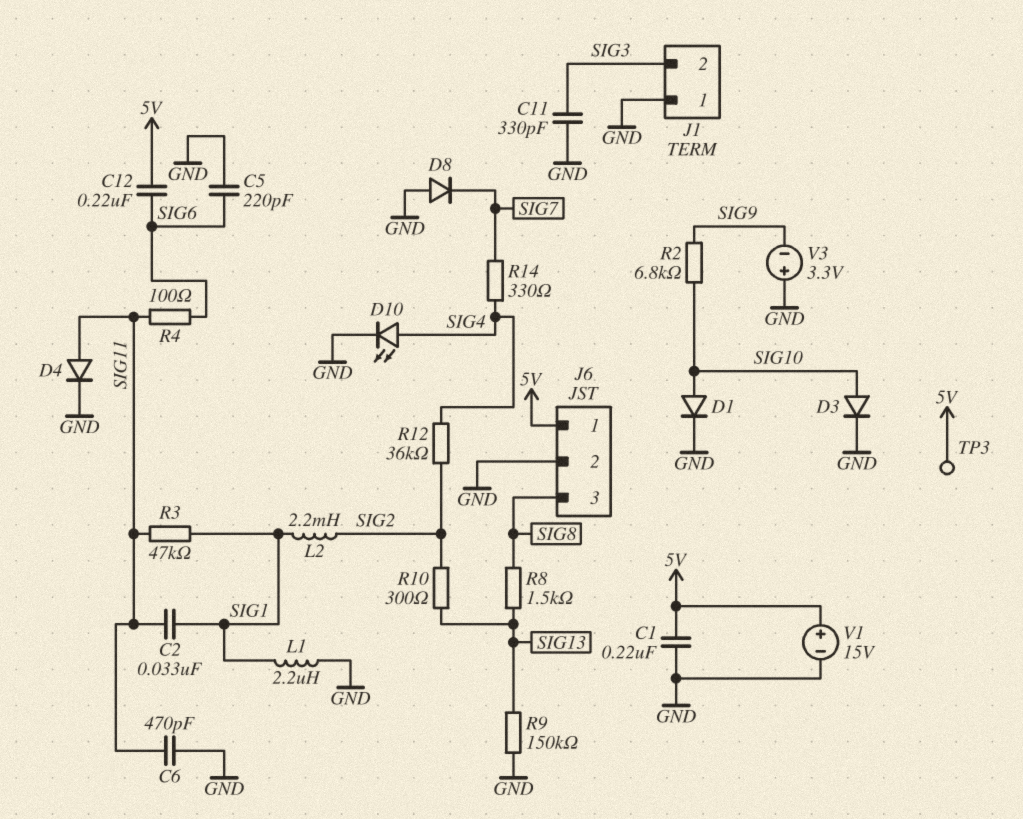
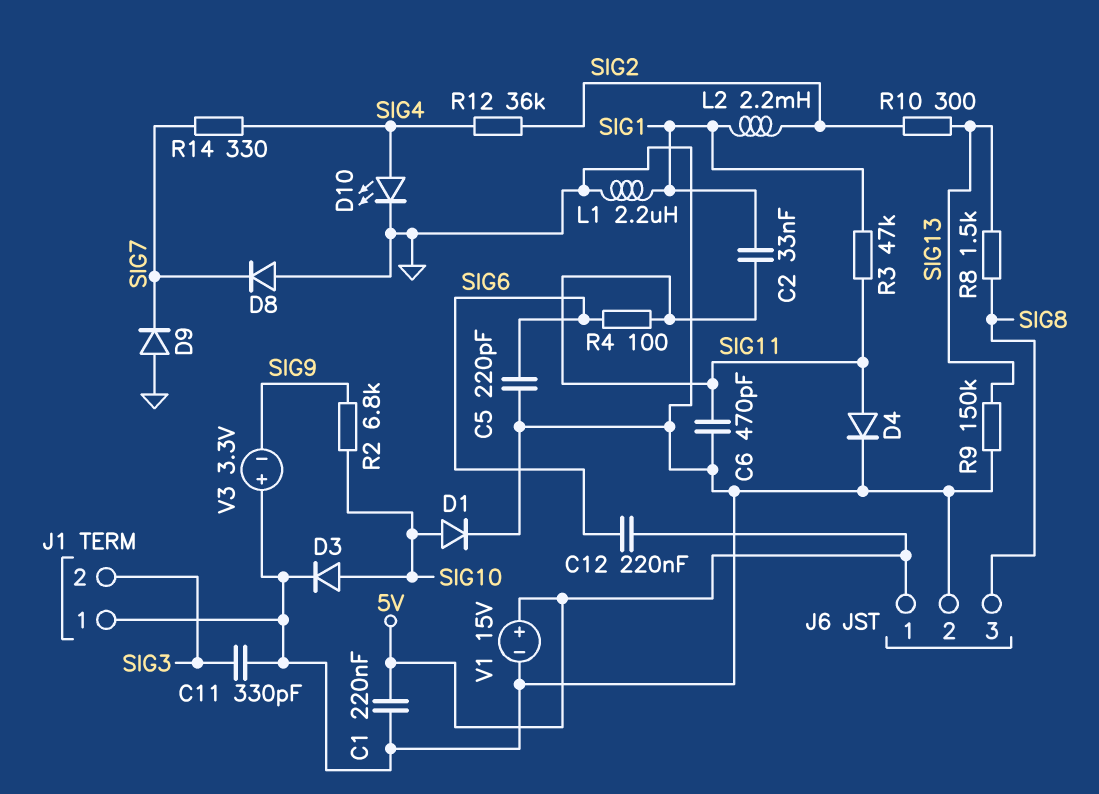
D9: none -> diode (A GND, K SIG7)
TP3: test point (5V) -> none

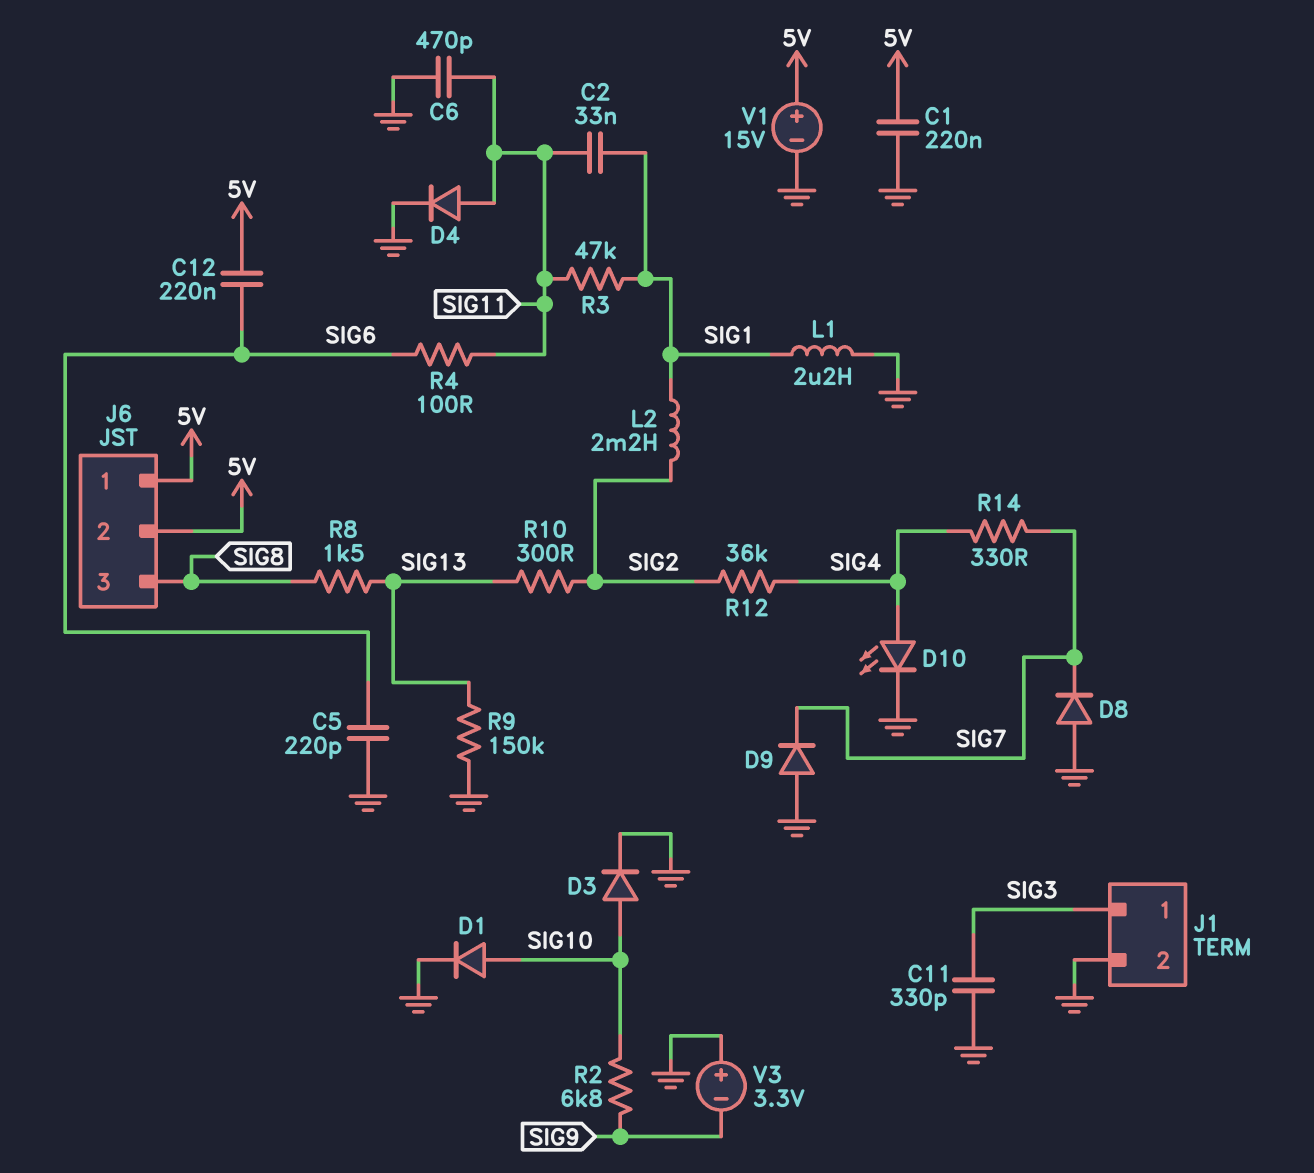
J1 pin 1: GND -> SIG3
J1 pin 2: SIG3 -> GND
J6 pin 2: GND -> 5V

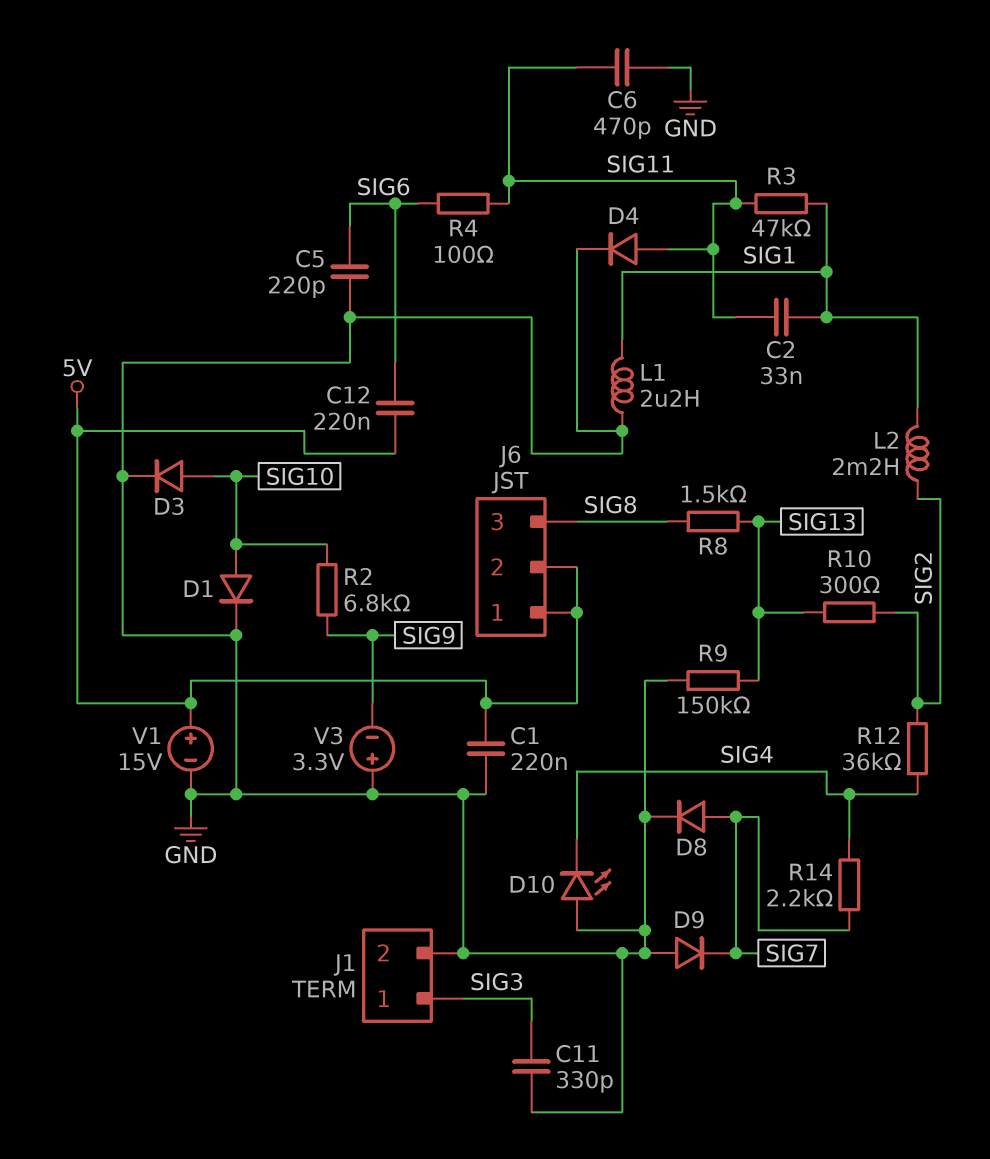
D8: diode (A GND, K SIG7) -> diode (A SIG7, K GND)
D10: LED (A SIG4, K GND) -> LED (A GND, K SIG4)
R14: 330 (SIG4, SIG7) -> 2.2k (SIG4, SIG7)

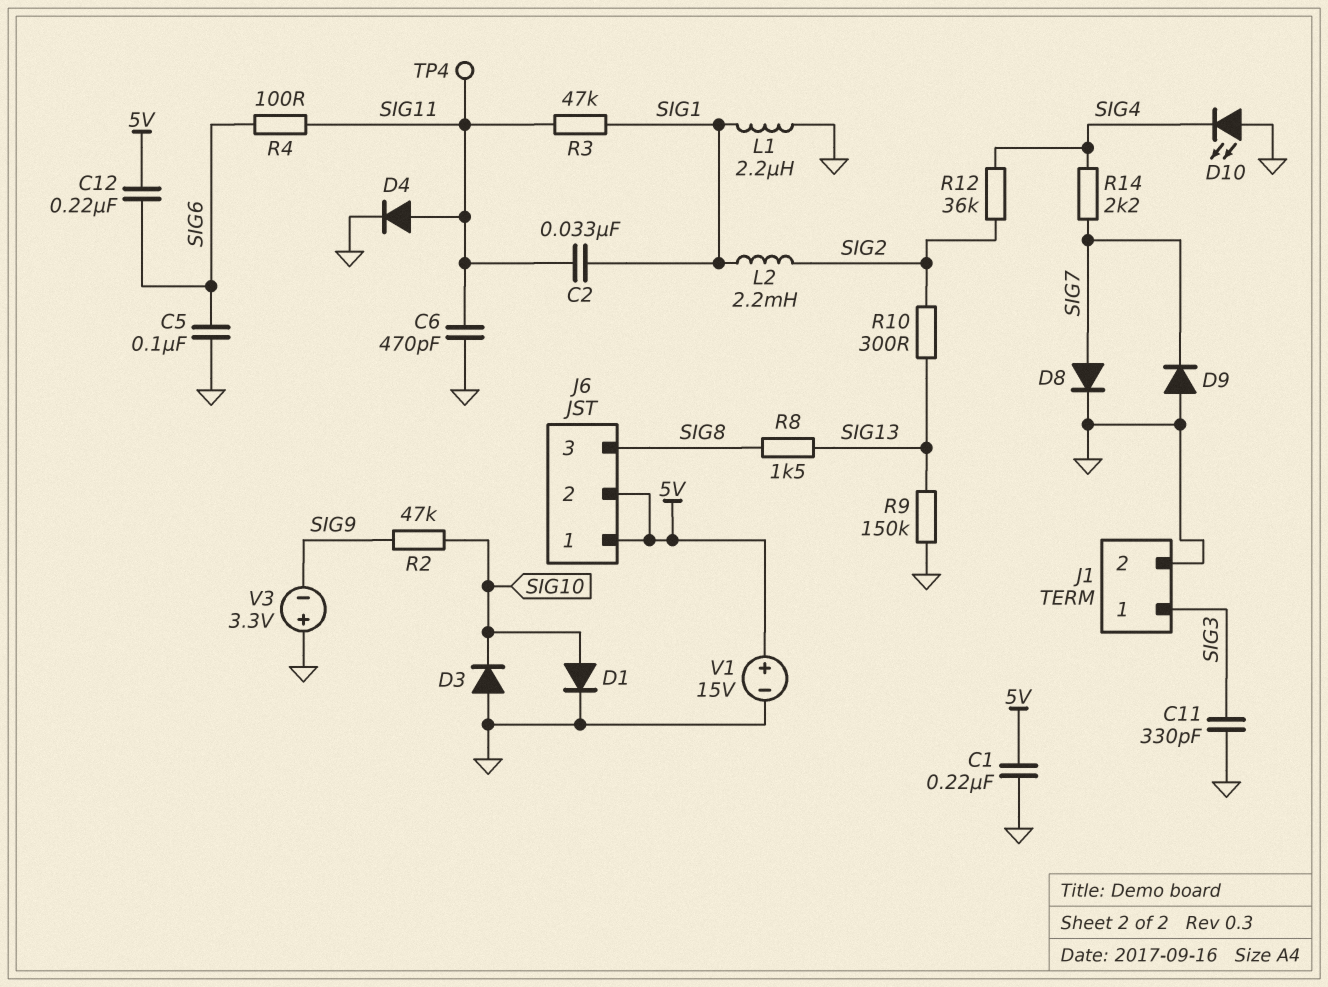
C5: 220pF (GND, SIG6) -> 100nF (GND, SIG6)
D3: diode (A SIG10, K GND) -> diode (A GND, K SIG10)
R2: 6.8k (SIG9, SIG10) -> 47k (SIG9, SIG10)
TP4: none -> test point (SIG11)

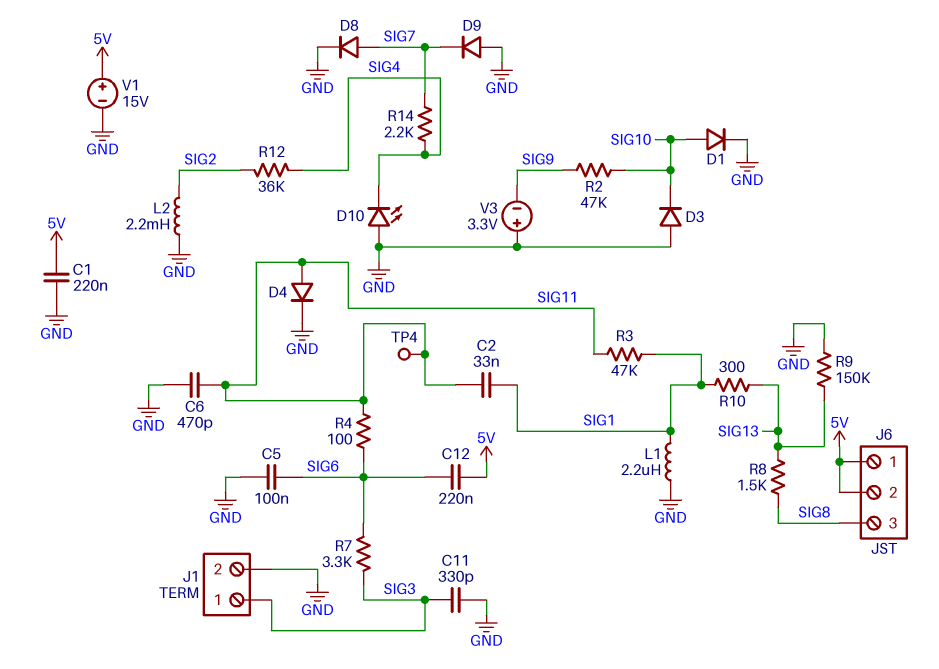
L2: 2.2mH (SIG1, SIG2) -> 2.2mH (GND, SIG2)
R7: none -> 3.3k (SIG3, SIG6)
R10: 300 (SIG2, SIG13) -> 300 (SIG1, SIG13)

